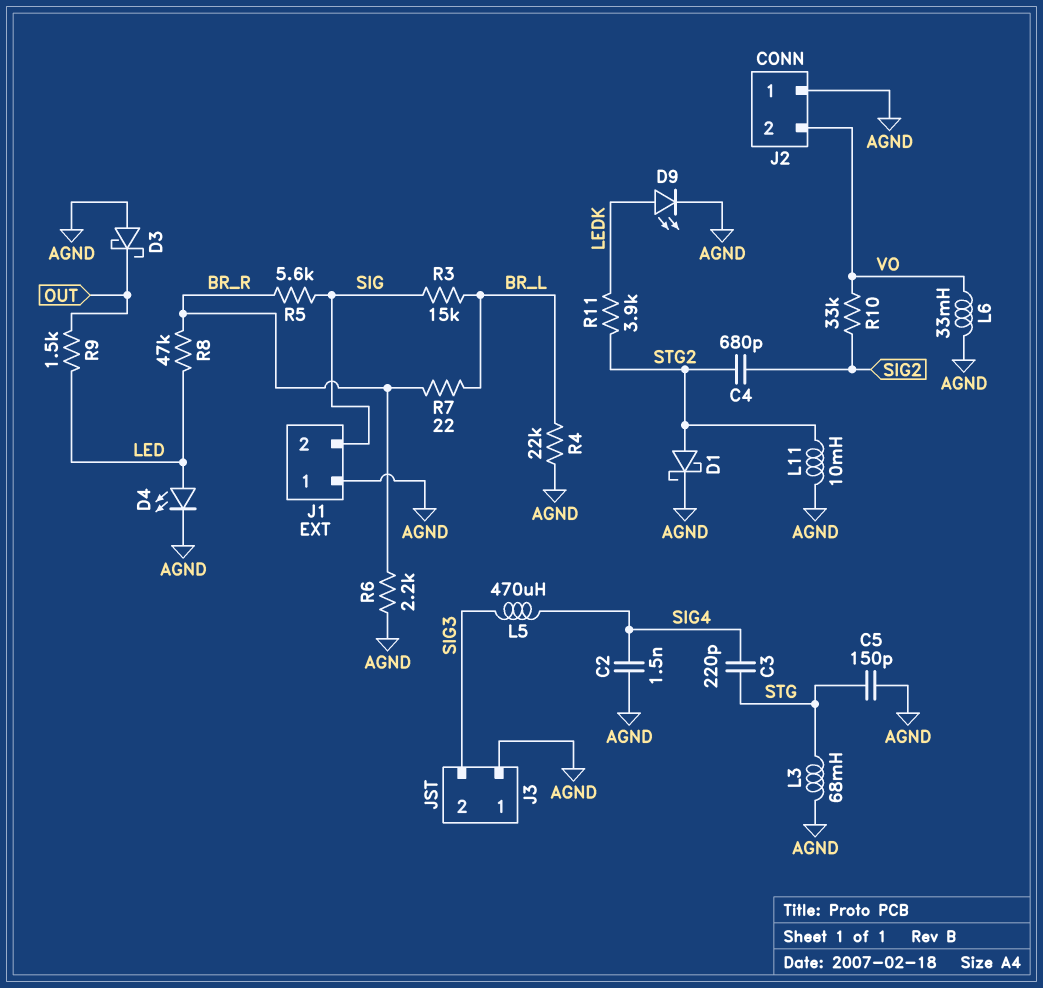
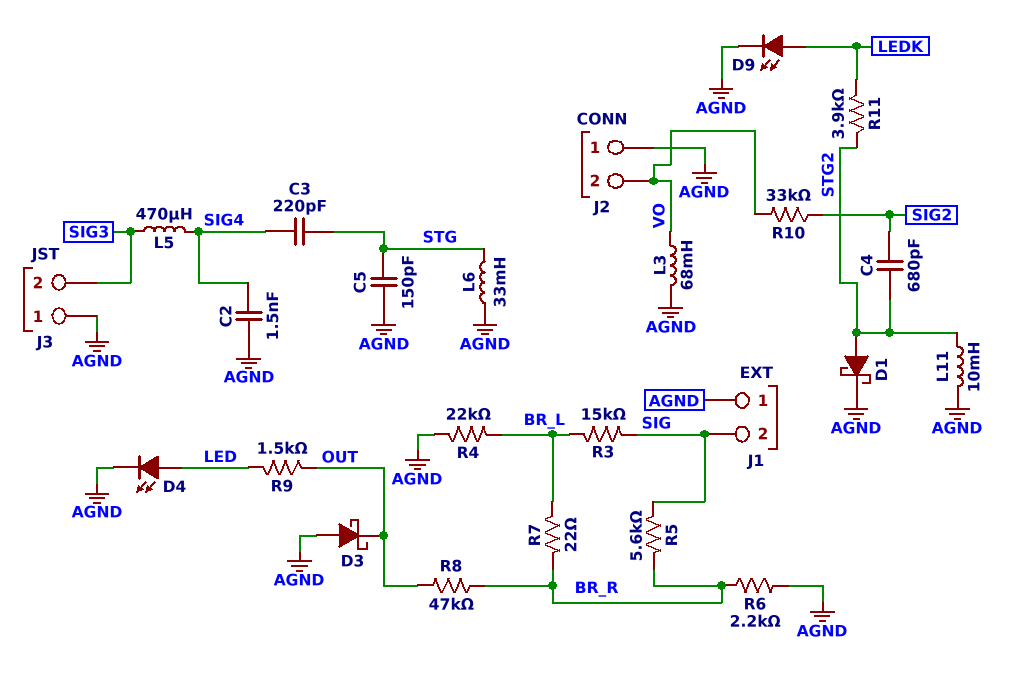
L3: 68mH (AGND, STG) -> 68mH (AGND, VO)
L6: 33mH (AGND, VO) -> 33mH (AGND, STG)
R8: 47k (BR_R, LED) -> 47k (BR_R, OUT)

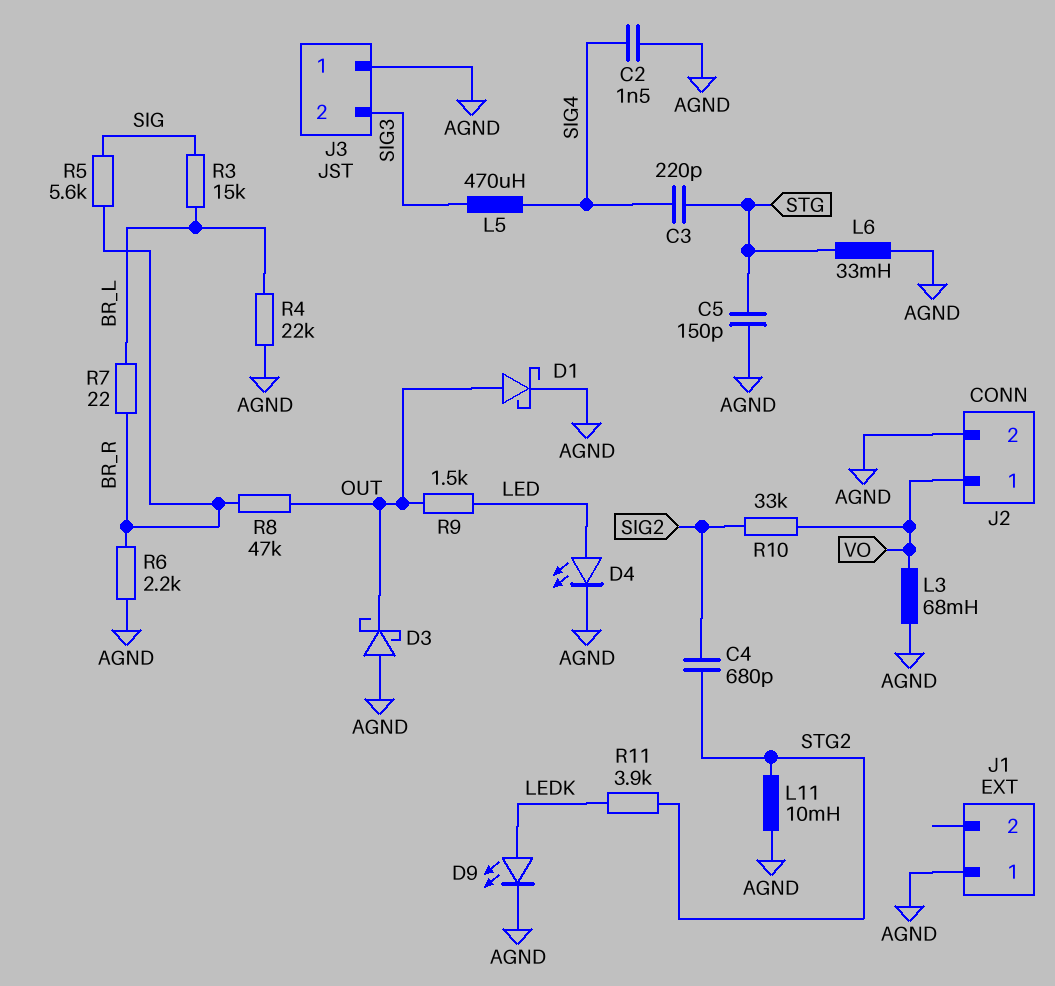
D1: schottky (A STG2, K AGND) -> schottky (A OUT, K AGND)
J1 pin 2: SIG -> none
J2 pin 1: AGND -> VO
J2 pin 2: VO -> AGND

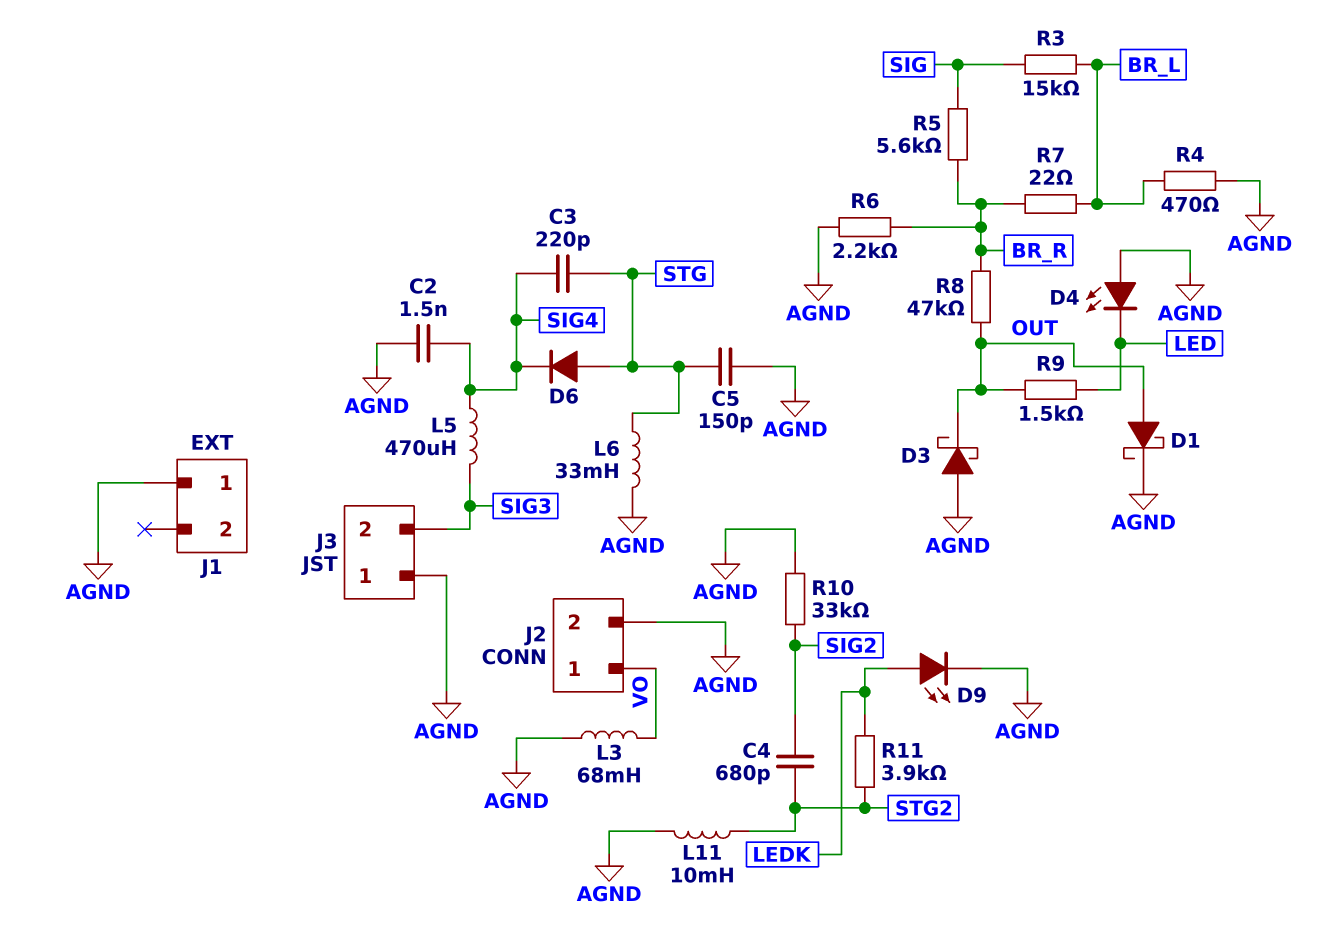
D4: LED (A LED, K AGND) -> LED (A AGND, K LED)
D6: none -> diode (A STG, K SIG4)
R4: 22k (AGND, BR_L) -> 470 (AGND, BR_L)
R10: 33k (SIG2, VO) -> 33k (AGND, SIG2)

